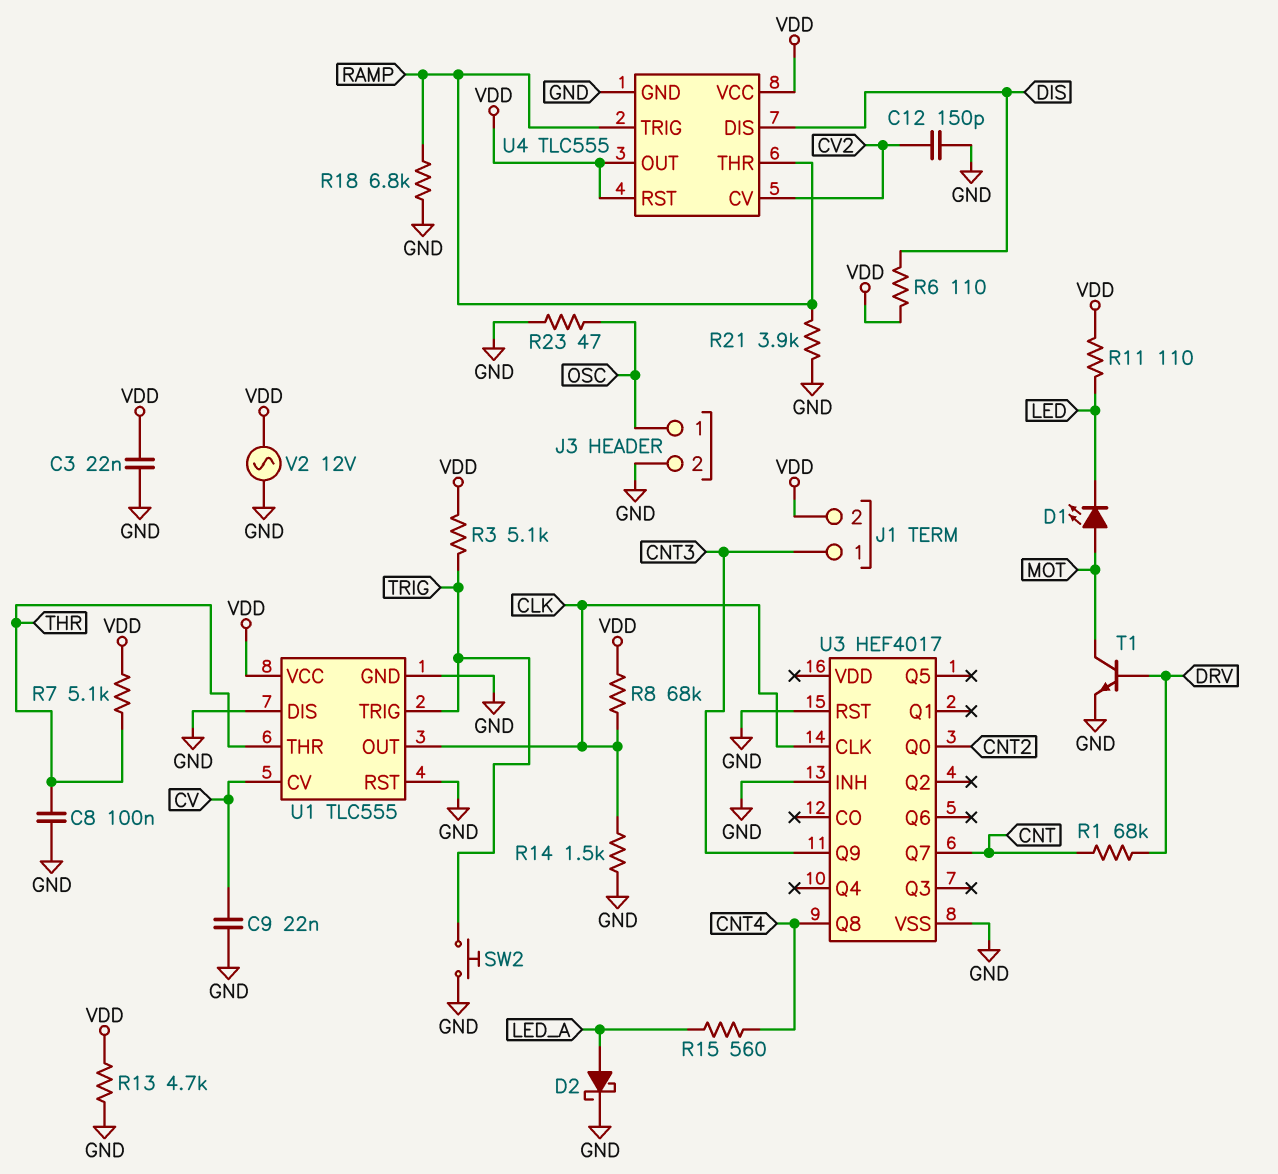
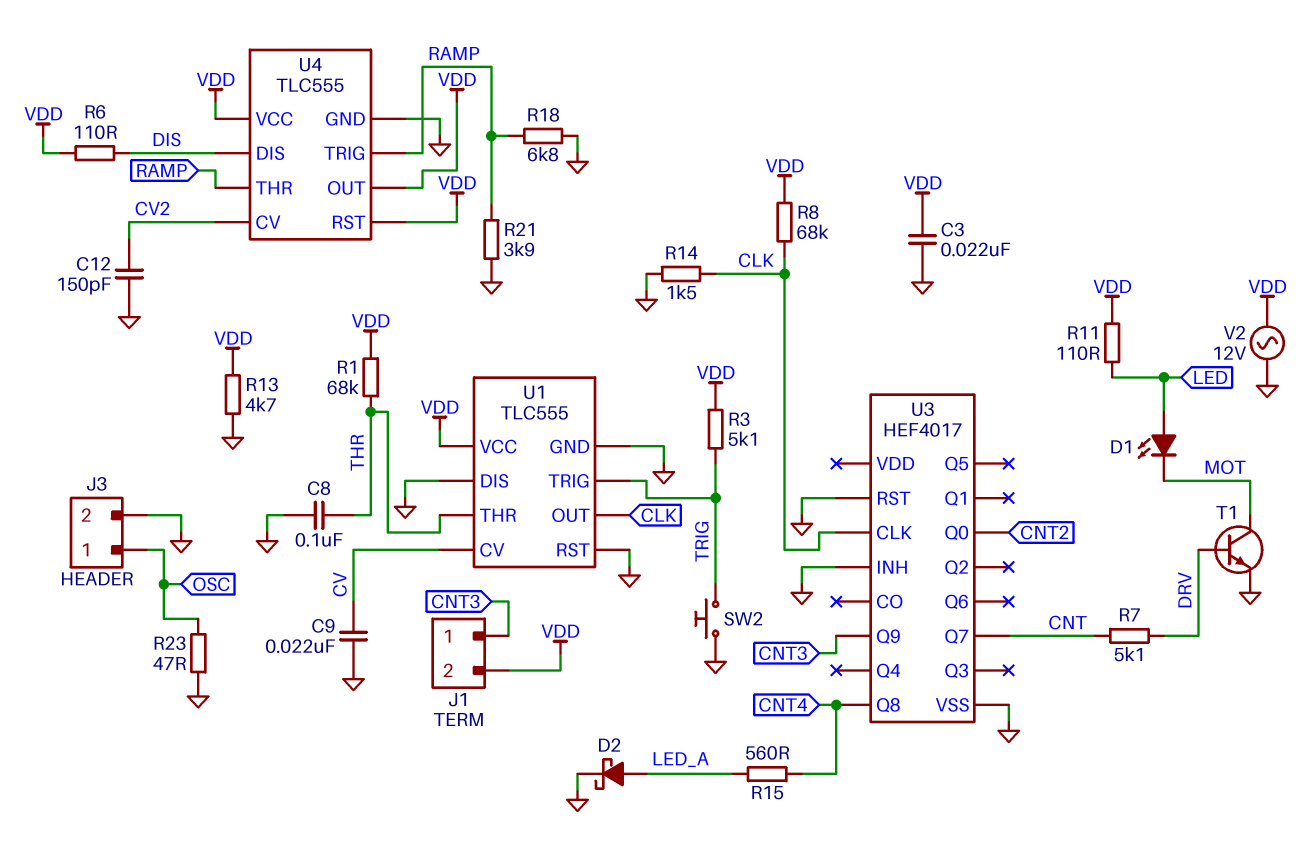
D1: LED (A MOT, K LED) -> LED (A LED, K MOT)
R1: 68k (CNT, DRV) -> 68k (THR, VDD)
R7: 5.1k (THR, VDD) -> 5.1k (CNT, DRV)

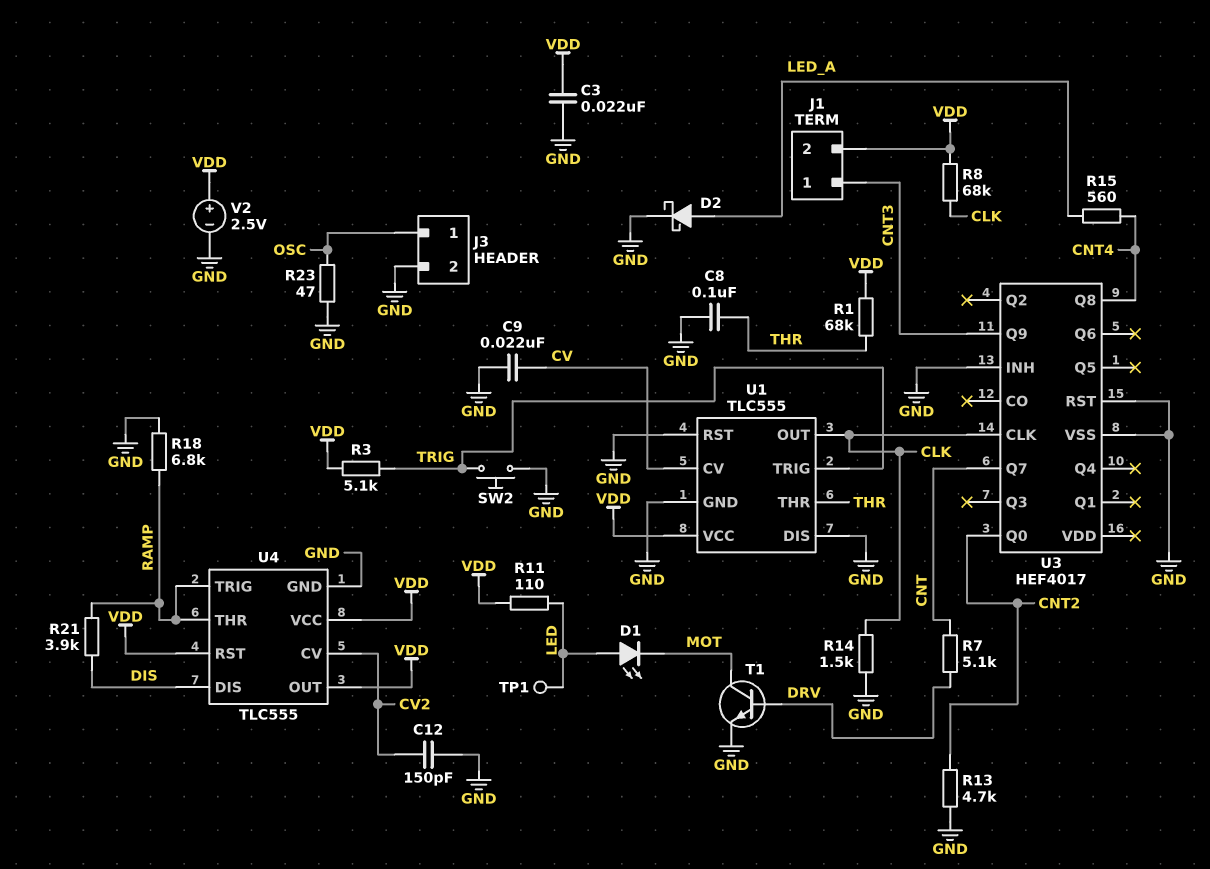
R6: 110 (DIS, VDD) -> none
R13: 4.7k (GND, VDD) -> 4.7k (CNT2, GND)
R21: 3.9k (GND, RAMP) -> 3.9k (DIS, RAMP)
TP1: none -> test point (LED)
V2: AC 12V (GND, VDD) -> 2.5V (plus VDD, minus GND)

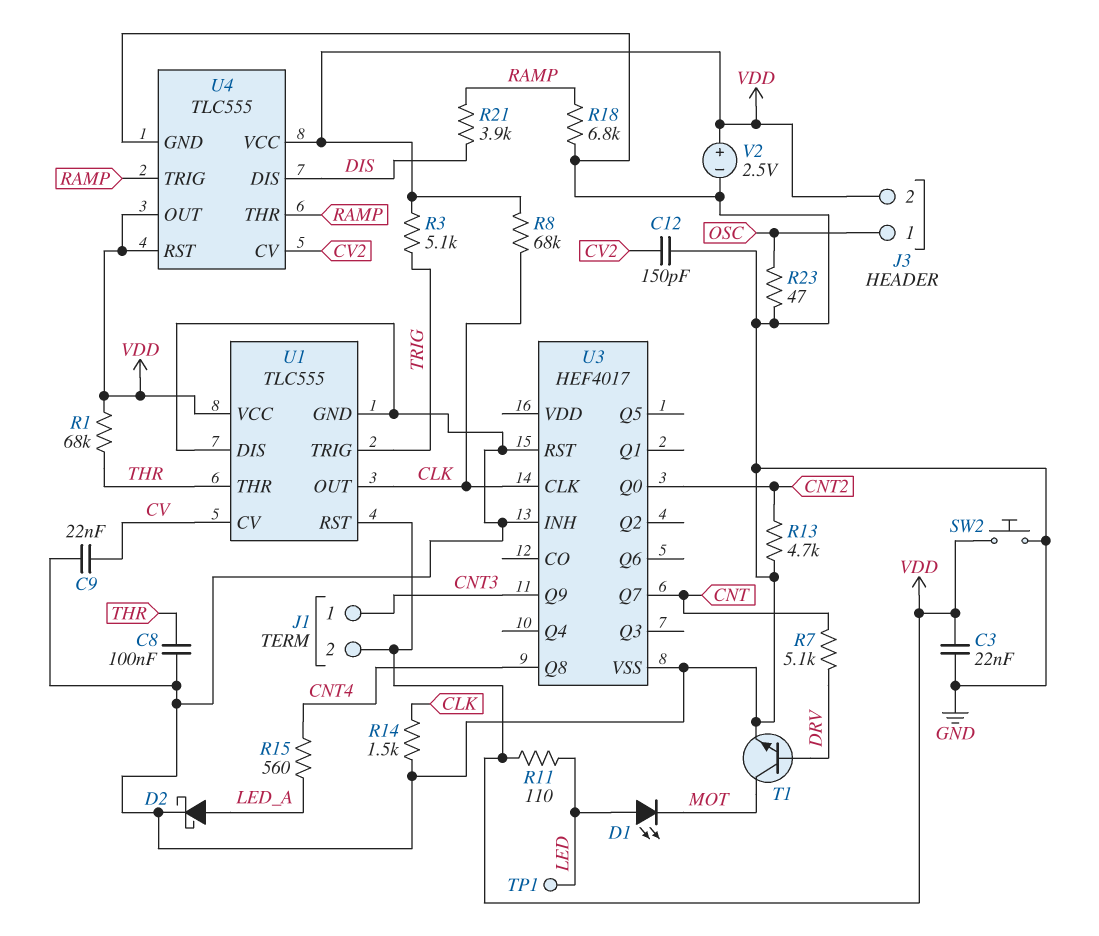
J3 pin 2: GND -> VDD
SW2: button (GND, TRIG) -> button (GND, VDD)
U1 pin RST: GND -> VDD

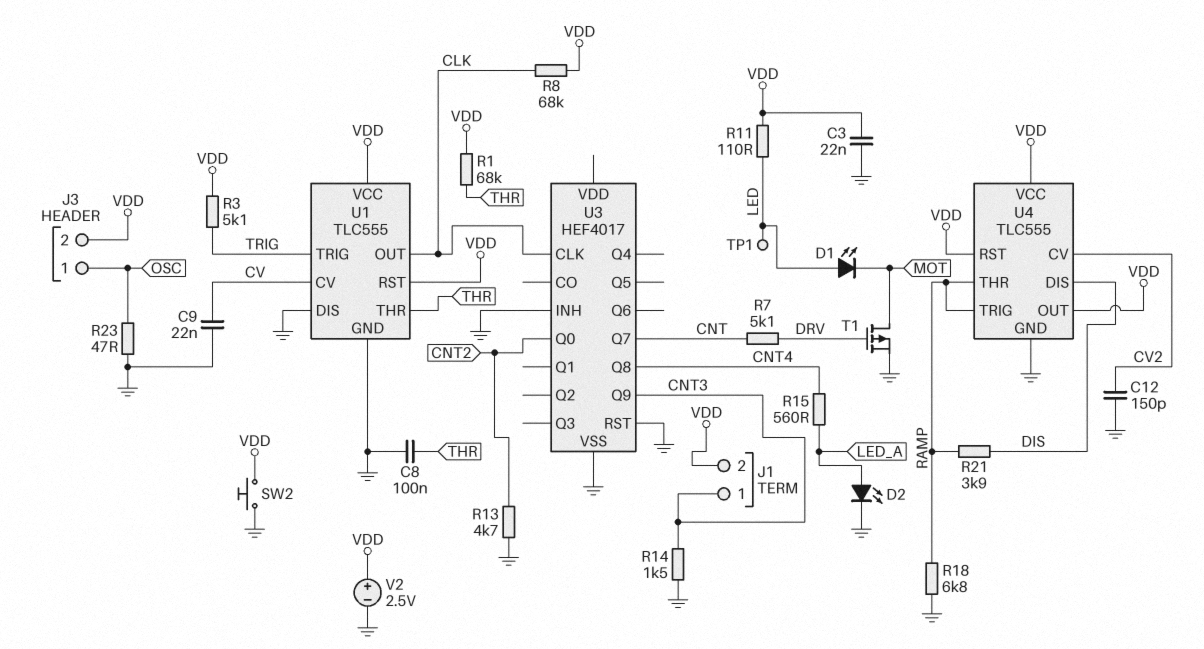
D2: schottky (A LED_A, K GND) -> LED (A LED_A, K GND)
R14: 1.5k (CLK, GND) -> 1.5k (CNT3, GND)
T1: NPN (B DRV, C MOT, E GND) -> PMOS (G DRV, D MOT, S GND)

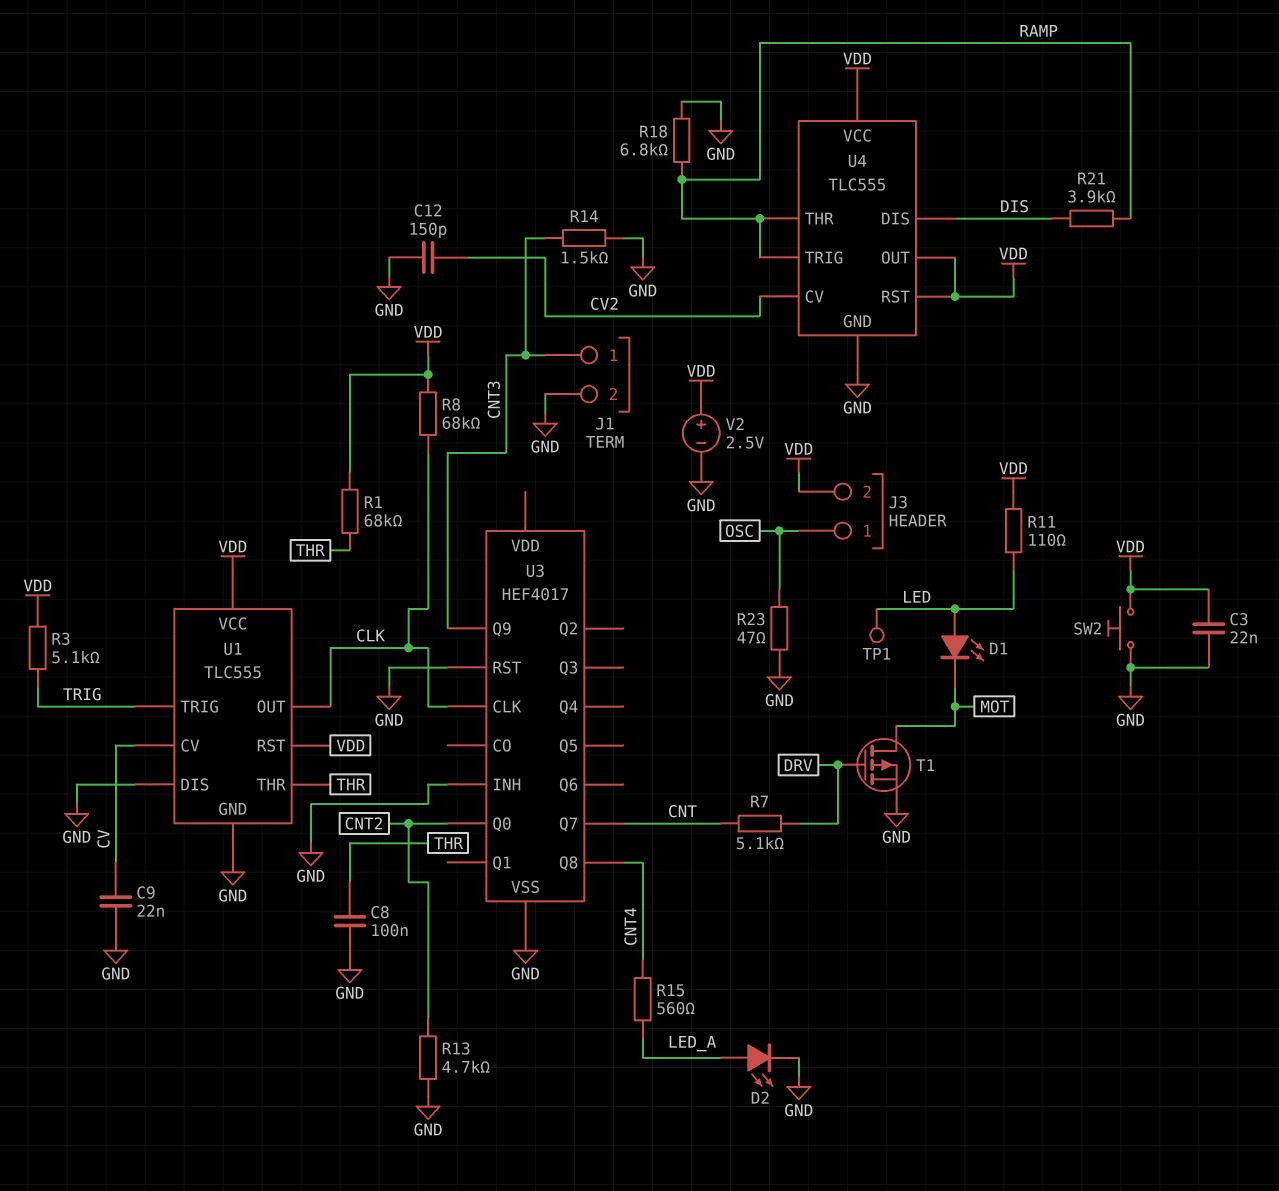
J1 pin 2: VDD -> GND

